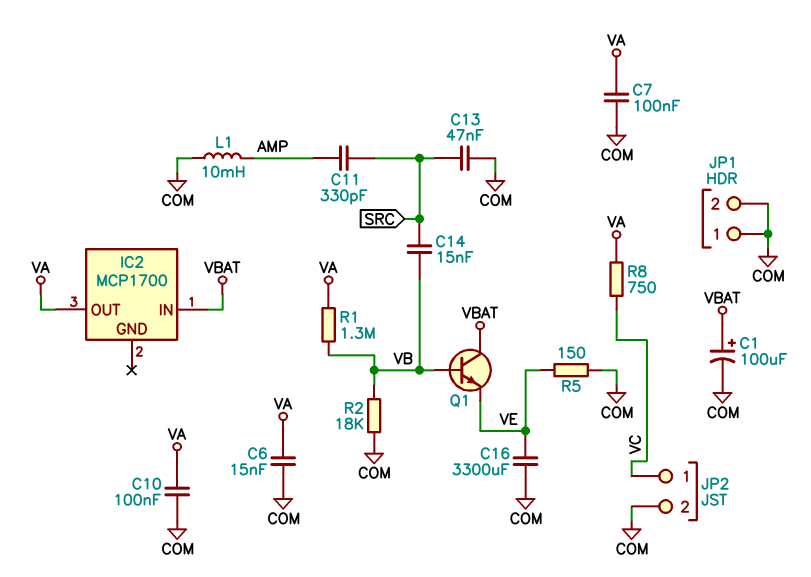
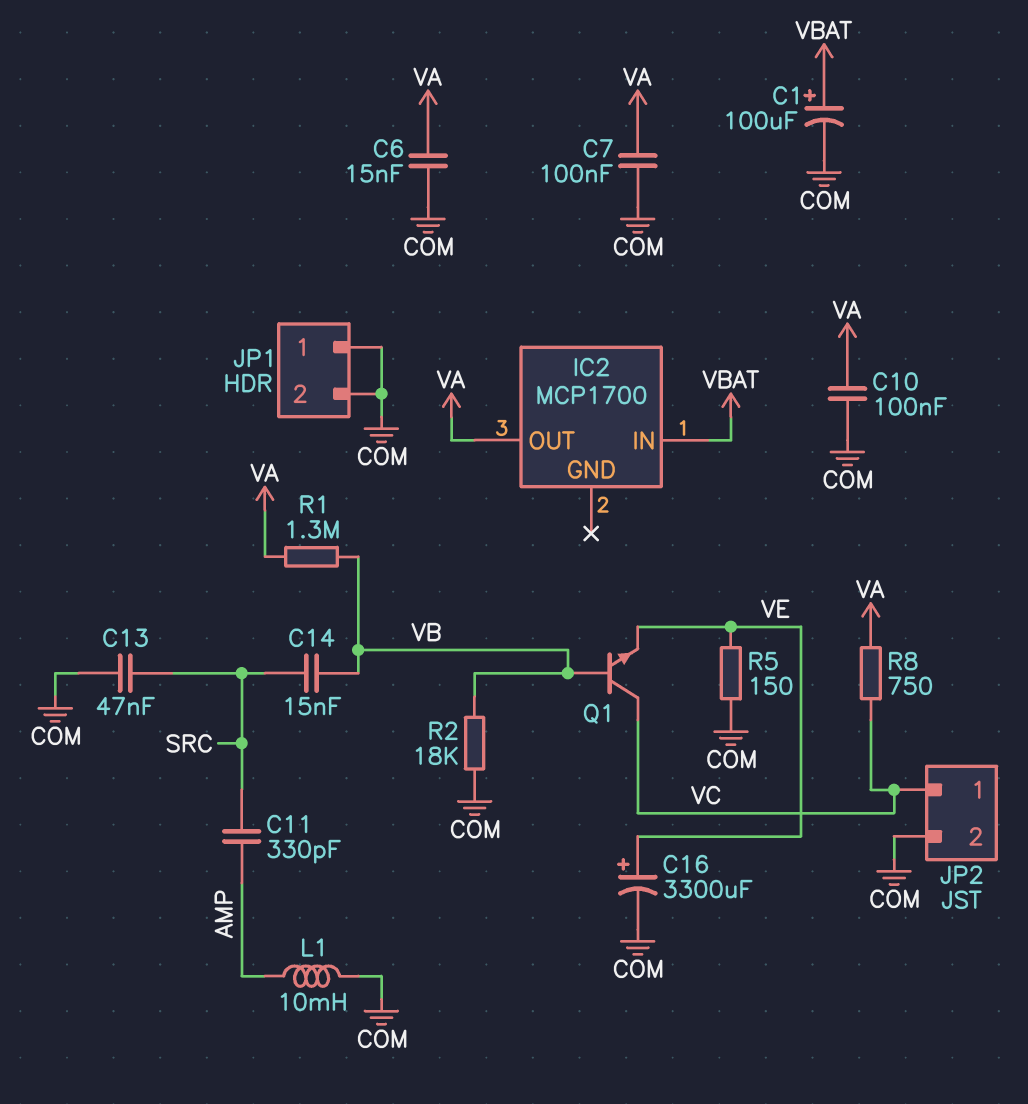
C16: 3300uF (COM, VE) -> 3300uF (plus VE, minus COM)
Q1: NPN (B VB, C VBAT, E VE) -> NPN (B VB, C VC, E VE)

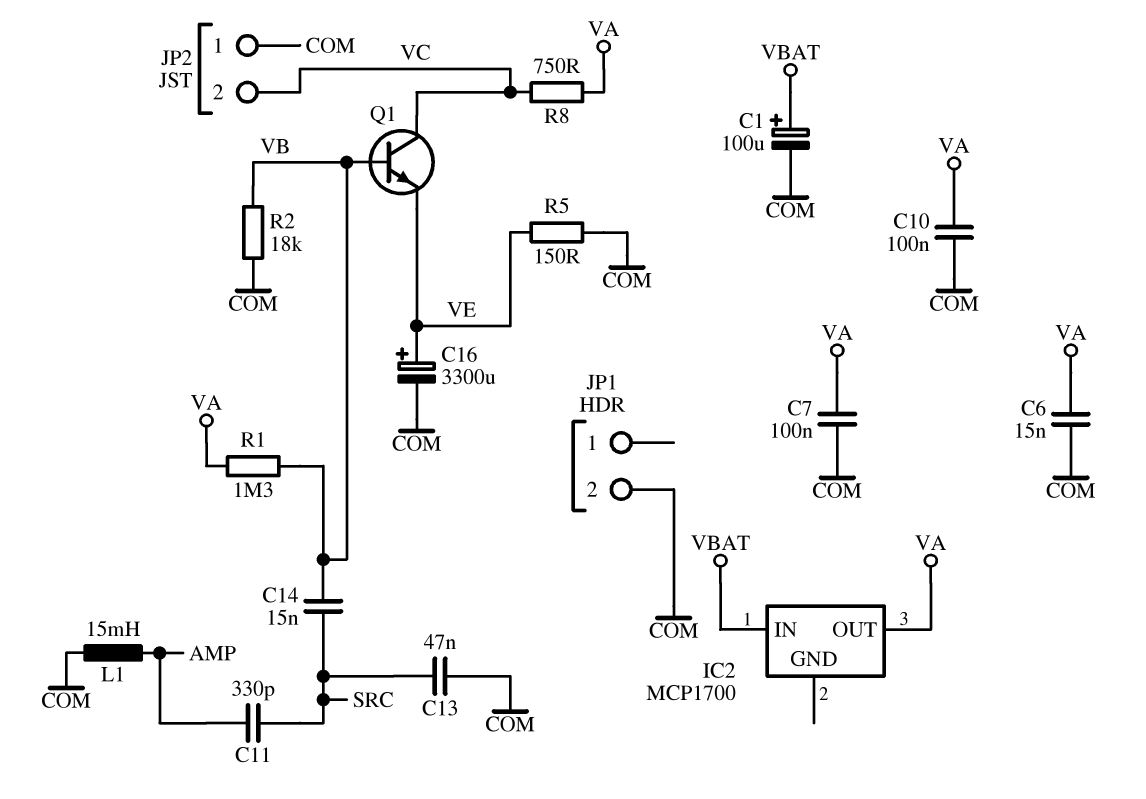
JP1 pin 1: COM -> none
JP2 pin 1: VC -> COM
JP2 pin 2: COM -> VC
L1: 10mH (AMP, COM) -> 15mH (AMP, COM)

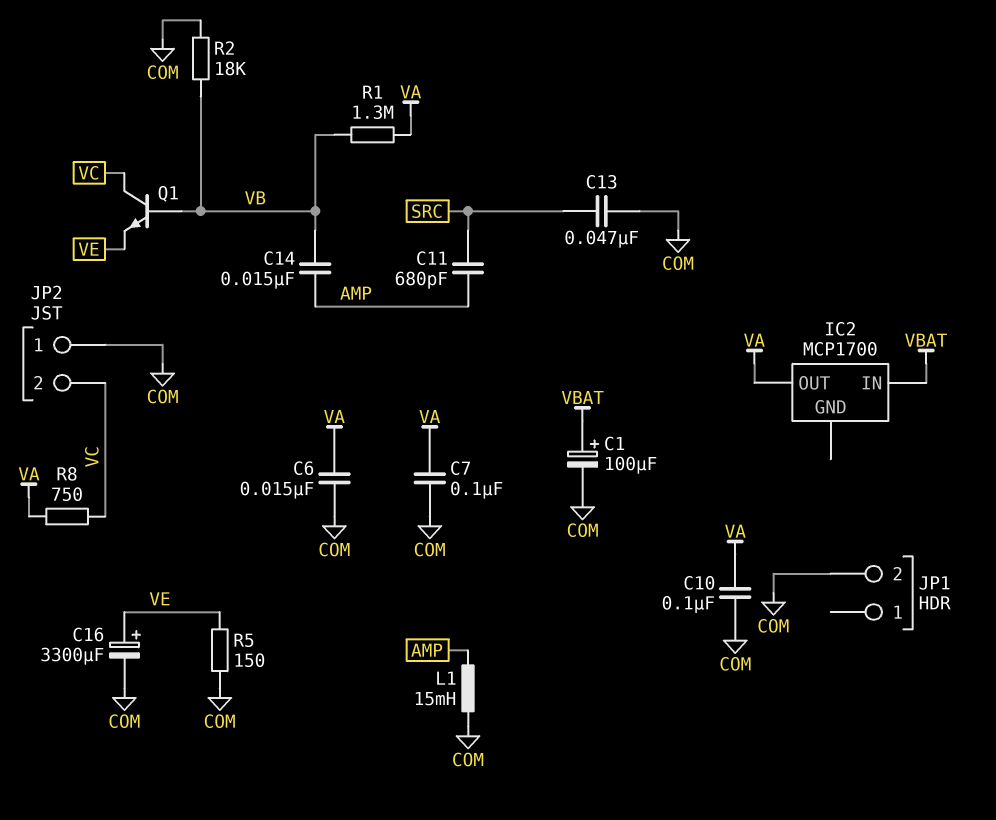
C11: 330pF (AMP, SRC) -> 680pF (AMP, SRC)
C14: 15nF (SRC, VB) -> 15nF (AMP, VB)

